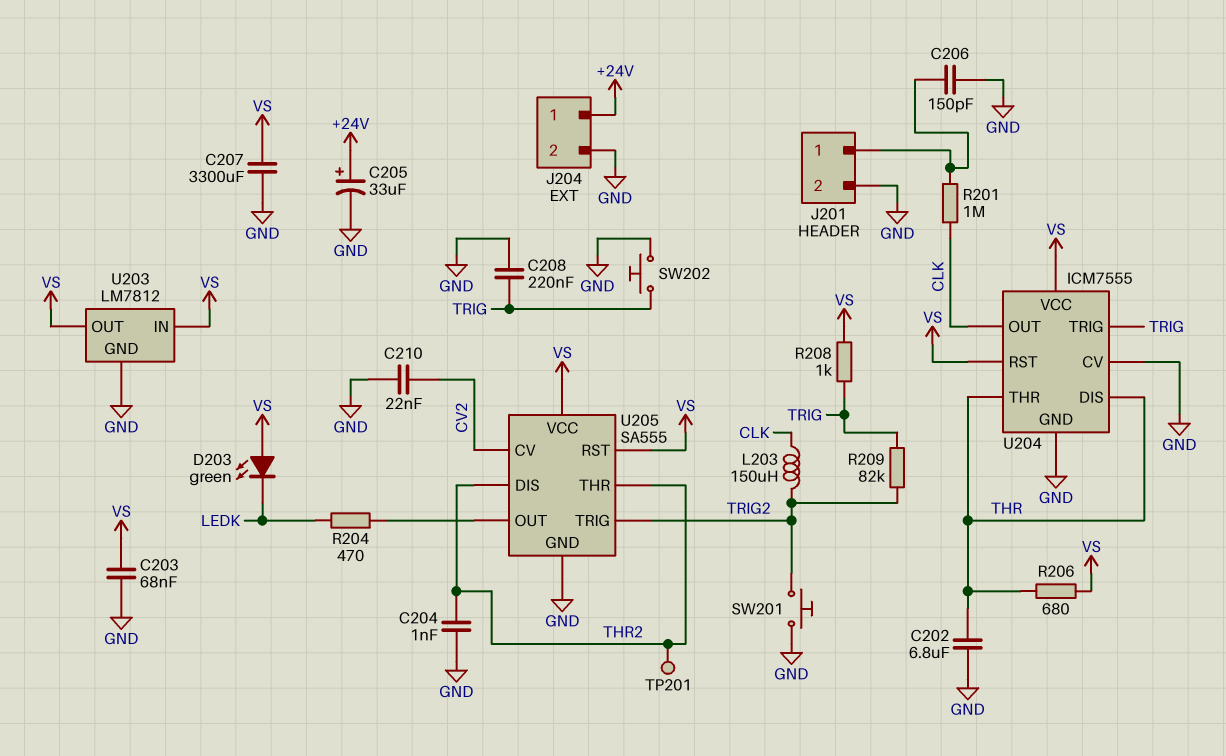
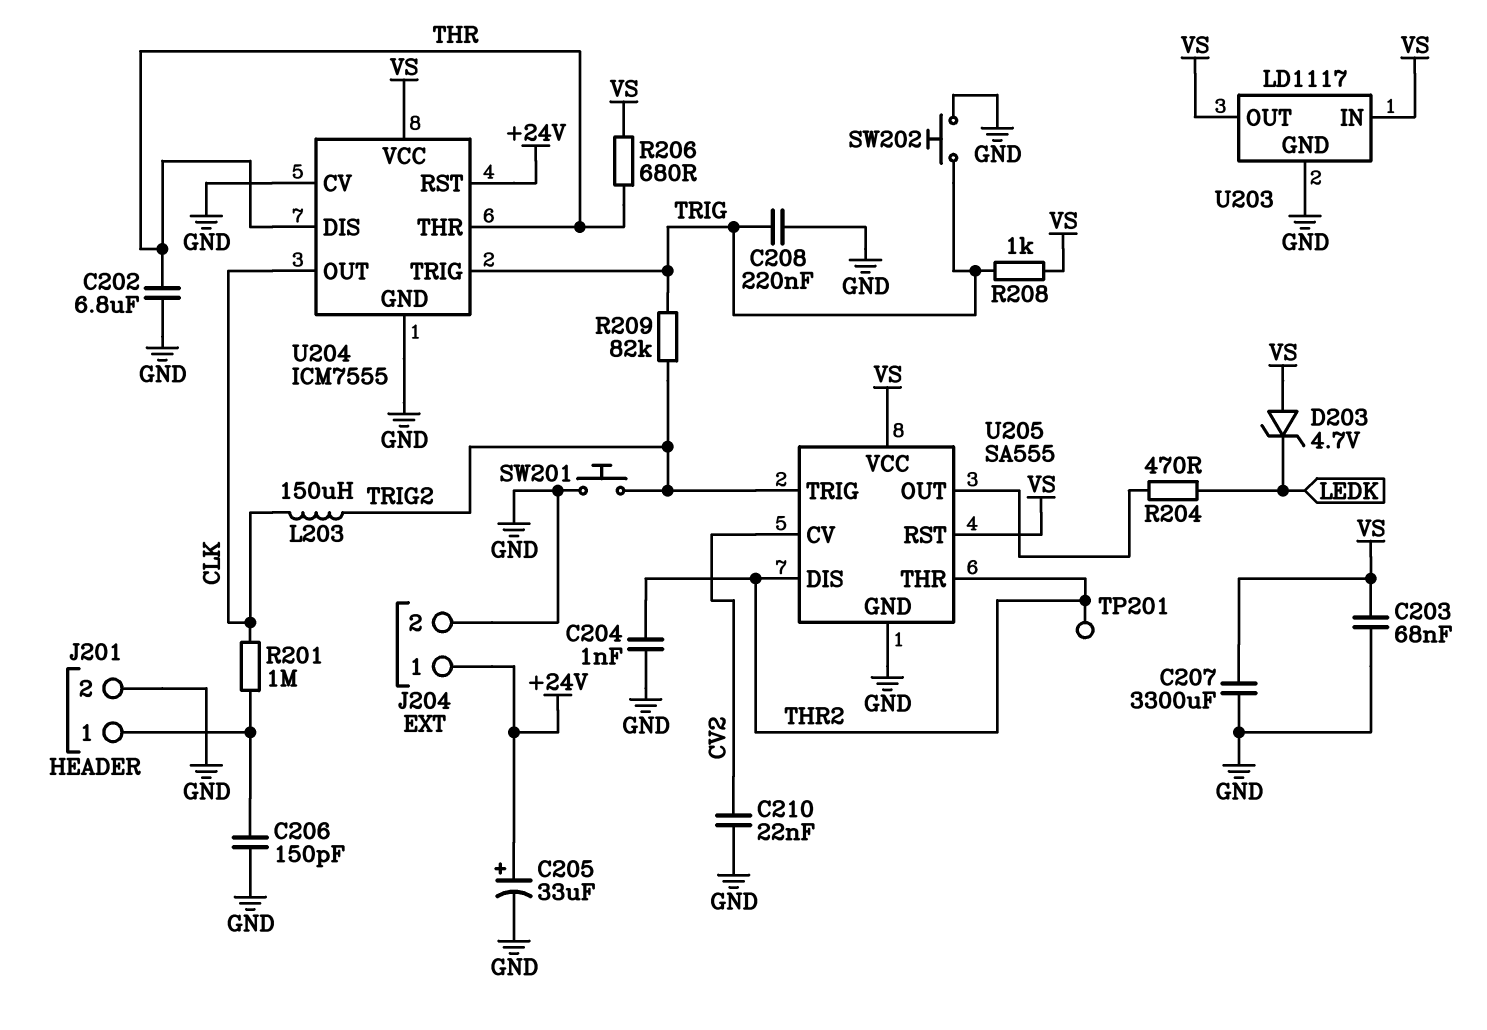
D203: LED green (A VS, K LEDK) -> zener 4.7V (A VS, K LEDK)
U203: LM7812 -> LD1117
U204 pin RST: VS -> +24V

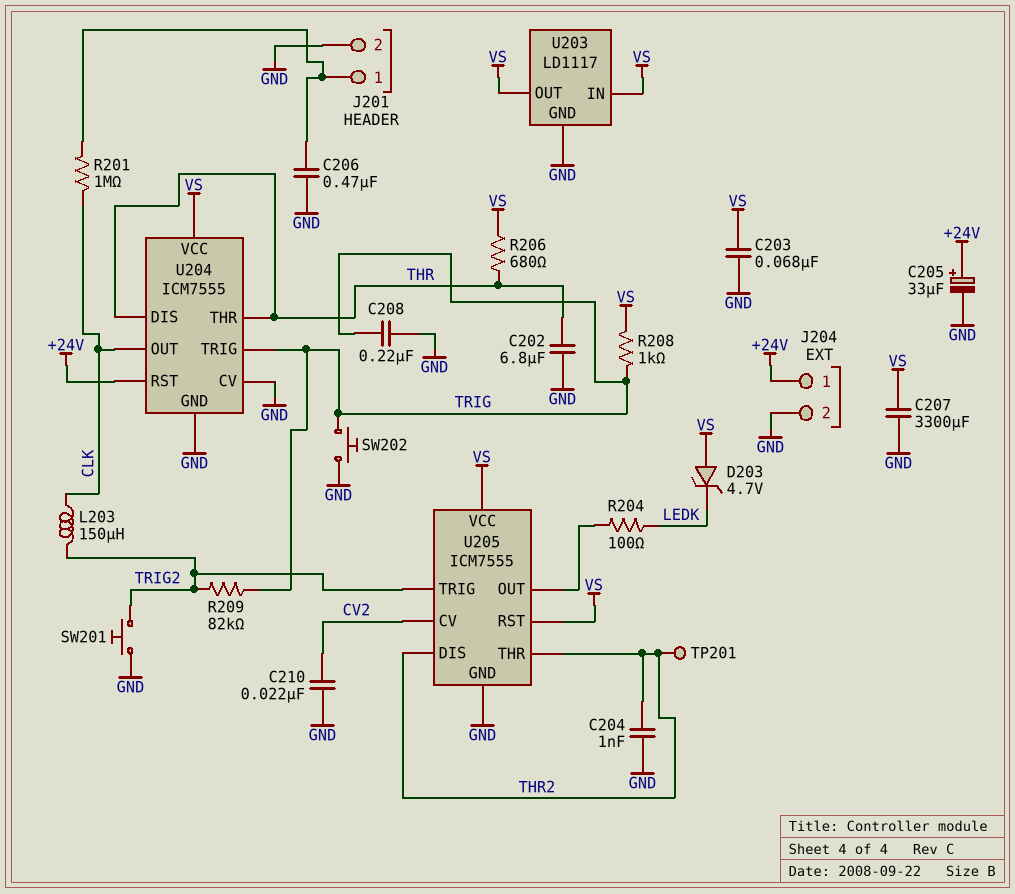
C206: 150pF (GND, J201/1) -> 470nF (GND, J201/1)
R204: 470 (LEDK, U205/OUT) -> 100 (LEDK, U205/OUT)
U205: SA555 -> ICM7555

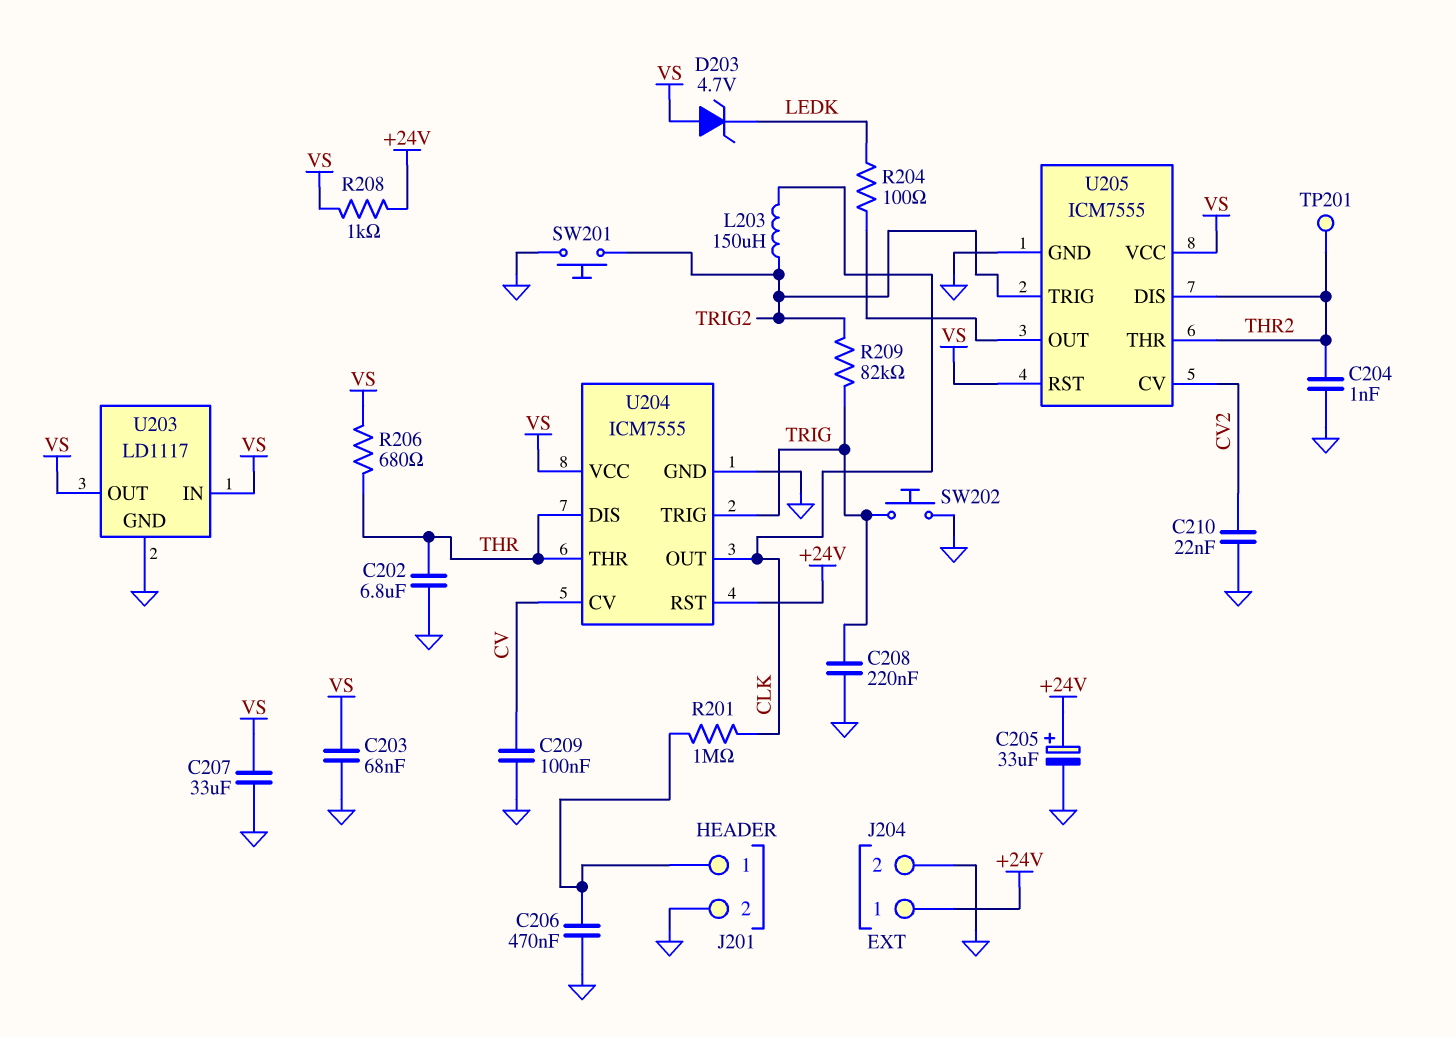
C207: 3300uF (GND, VS) -> 33uF (GND, VS)
C209: none -> 100nF (CV, GND)
R208: 1k (TRIG, VS) -> 1k (+24V, VS)
U204 pin CV: GND -> CV

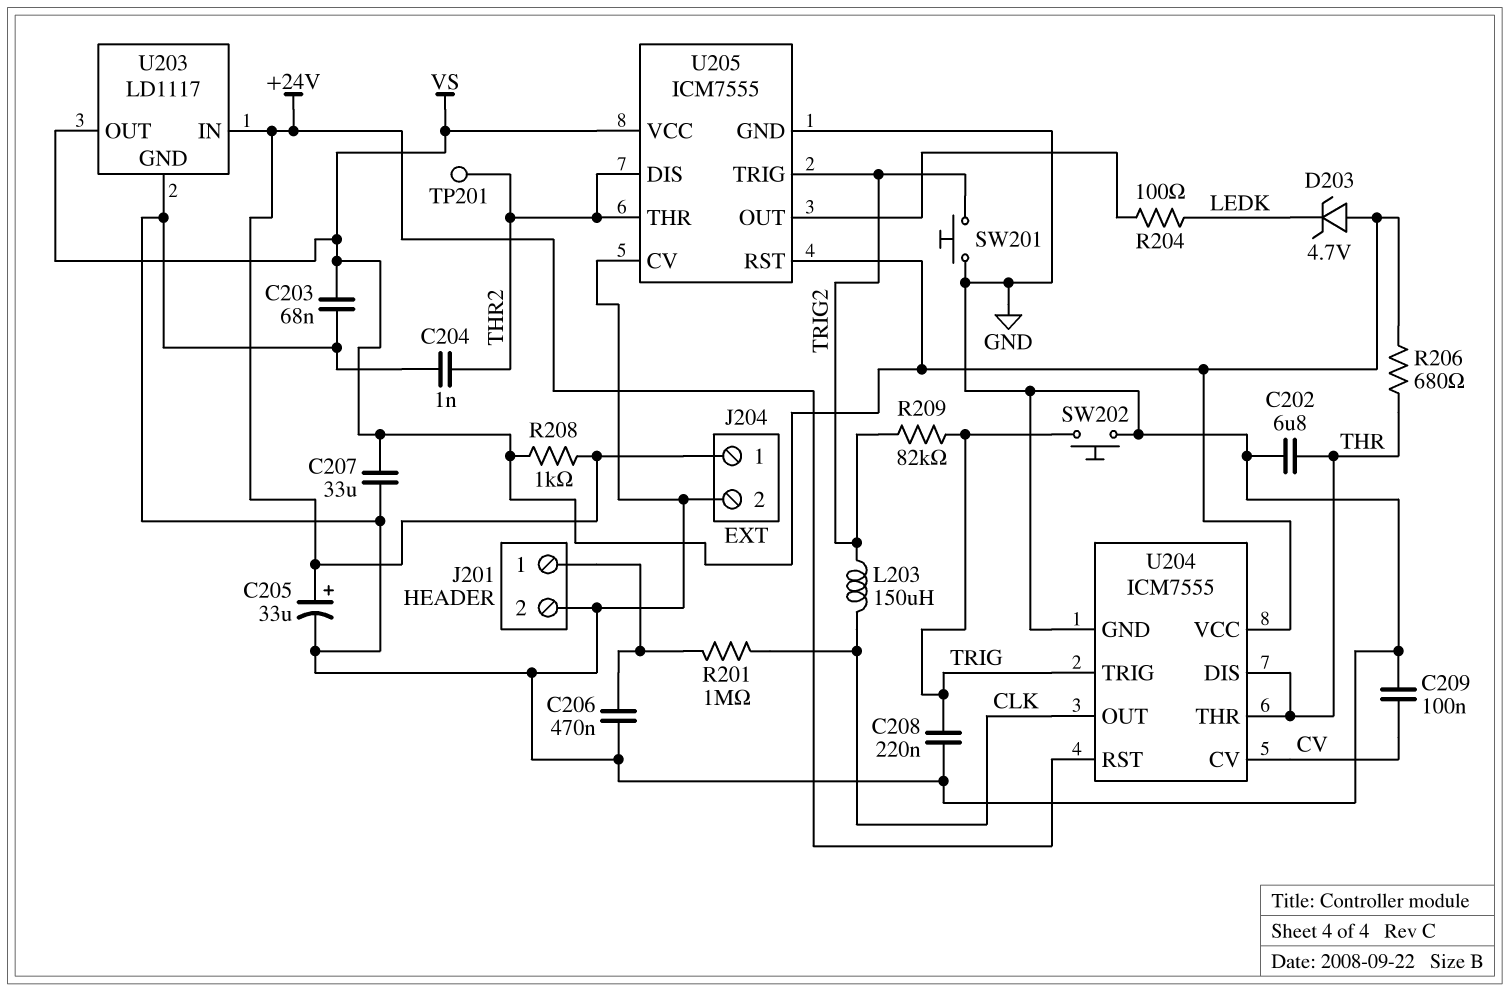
C210: 22nF (CV2, GND) -> none
U203 pin IN: VS -> +24V
U205 pin CV: CV2 -> GND

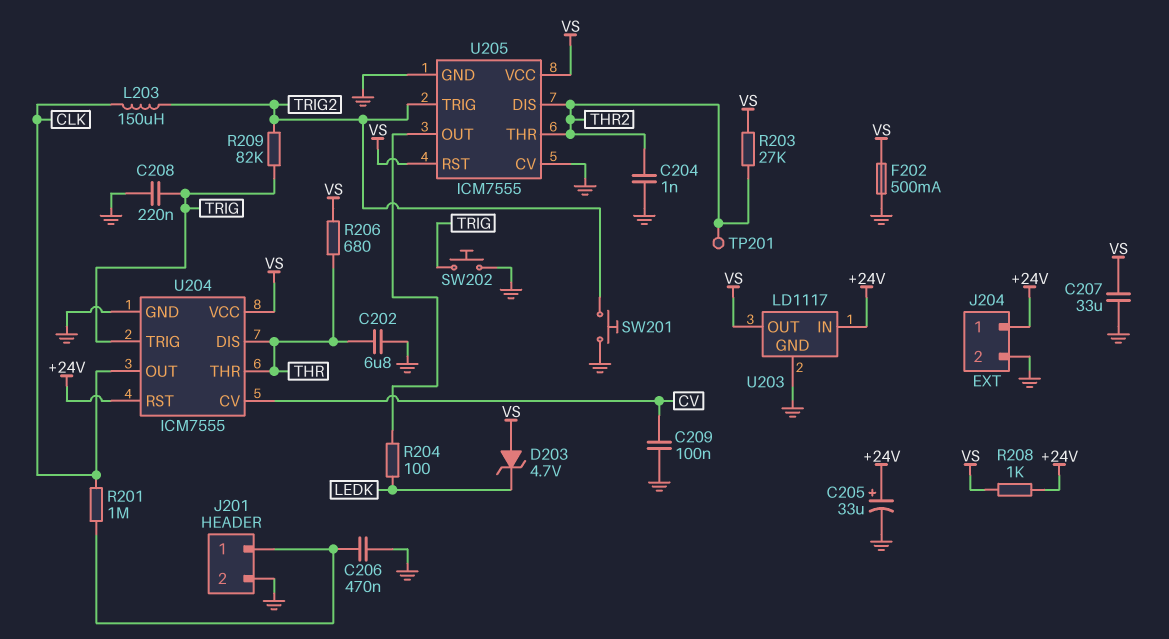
C203: 68nF (GND, VS) -> none
F202: none -> 500mA (GND, VS)
R203: none -> 27k (THR2, VS)

